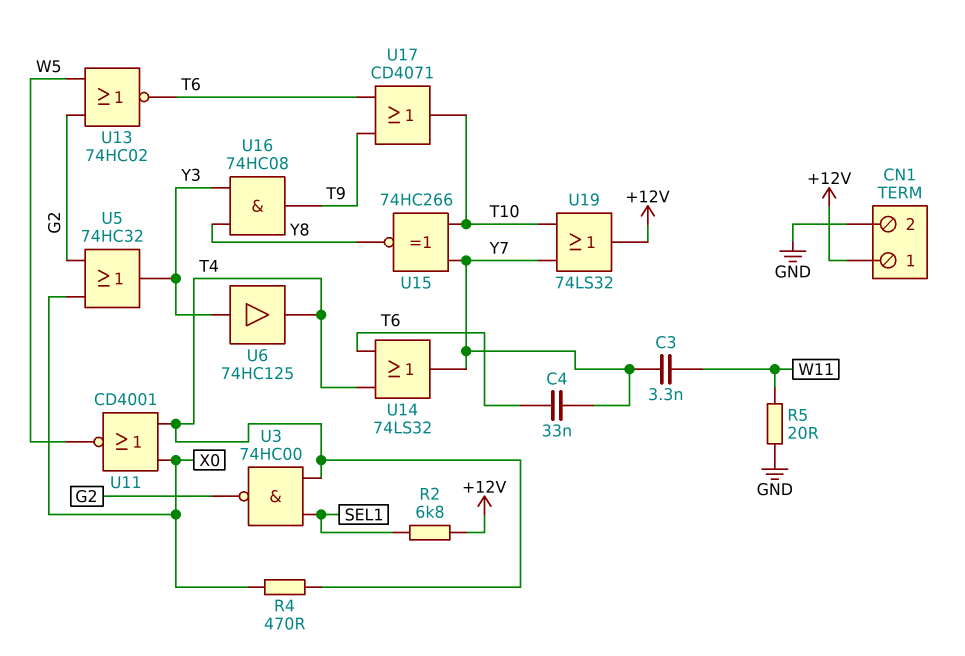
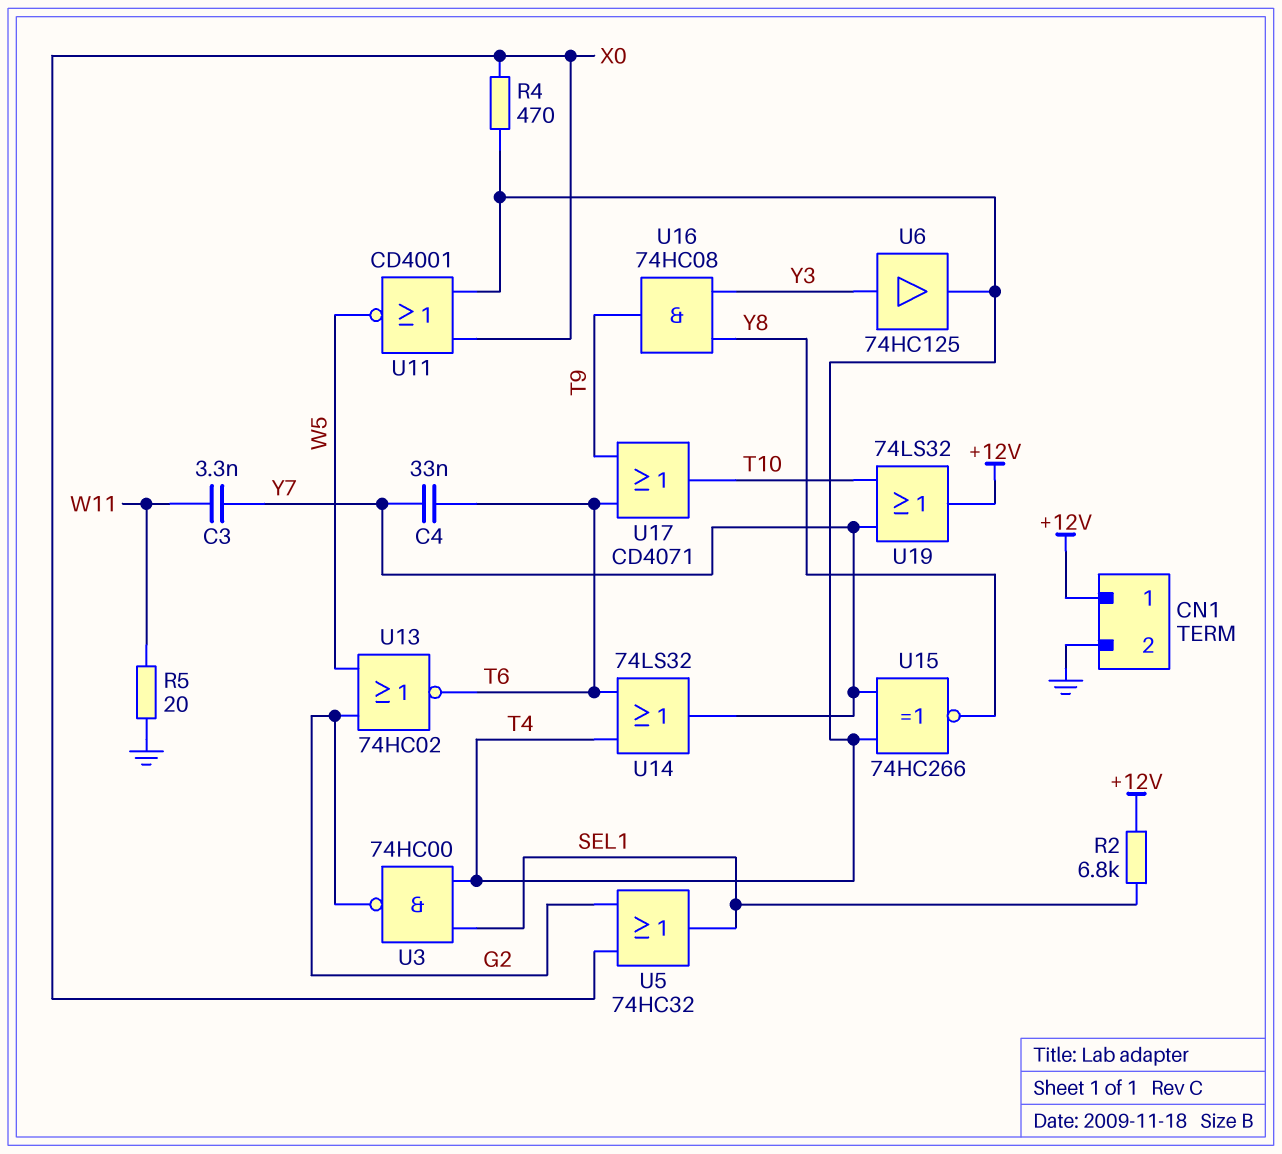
U5: OR 74HC32 (in G2, in X0, out Y3) -> OR 74HC32 (in G2, in X0, out SEL1)
U15: XNOR 74HC266 (in T10, in Y7, out Y8) -> XNOR 74HC266 (in T4, in Y7, out Y8)

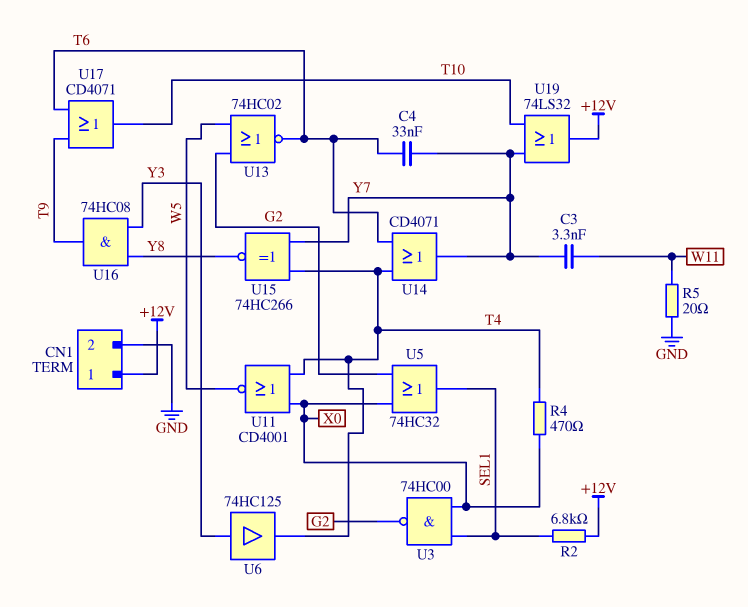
U3: NAND 74HC00 (in SEL1, in T4, out G2) -> NAND 74HC00 (in SEL1, in X0, out G2)
U14: OR 74LS32 (in T4, in T6, out Y7) -> OR CD4071 (in T4, in T6, out Y7)

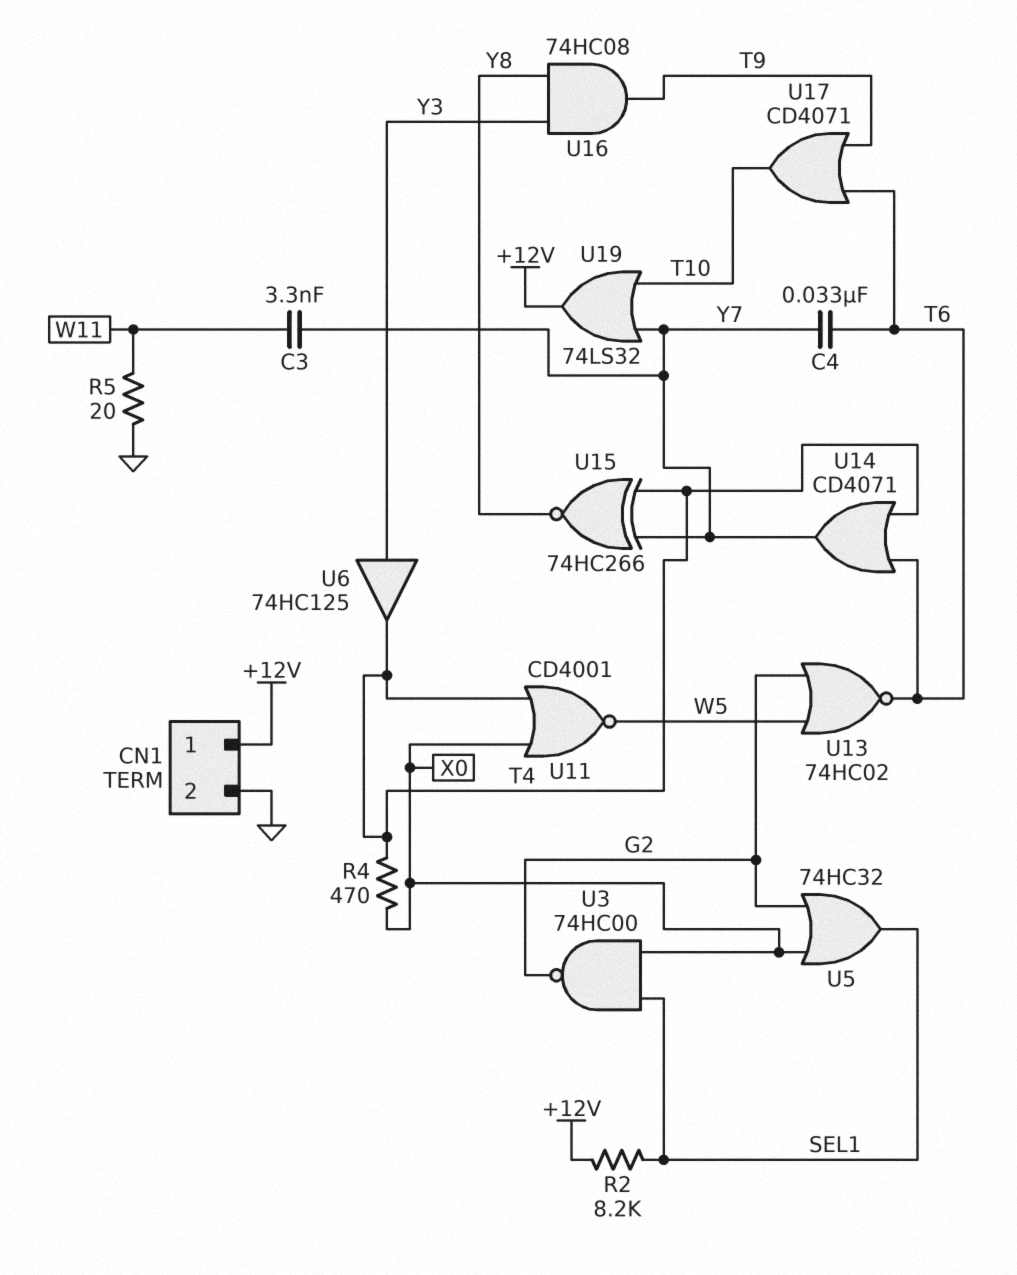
R2: 6.8k (+12V, SEL1) -> 8.2k (+12V, SEL1)

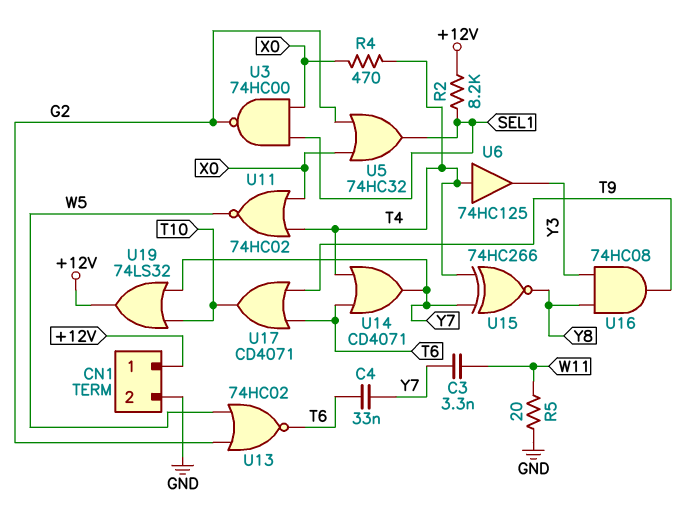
U6: buffer 74HC125 (in Y3, out T4) -> buffer 74HC125 (in T4, out Y3)
U11: NOR CD4001 (in T4, in X0, out W5) -> NOR 74HC02 (in T4, in X0, out W5)

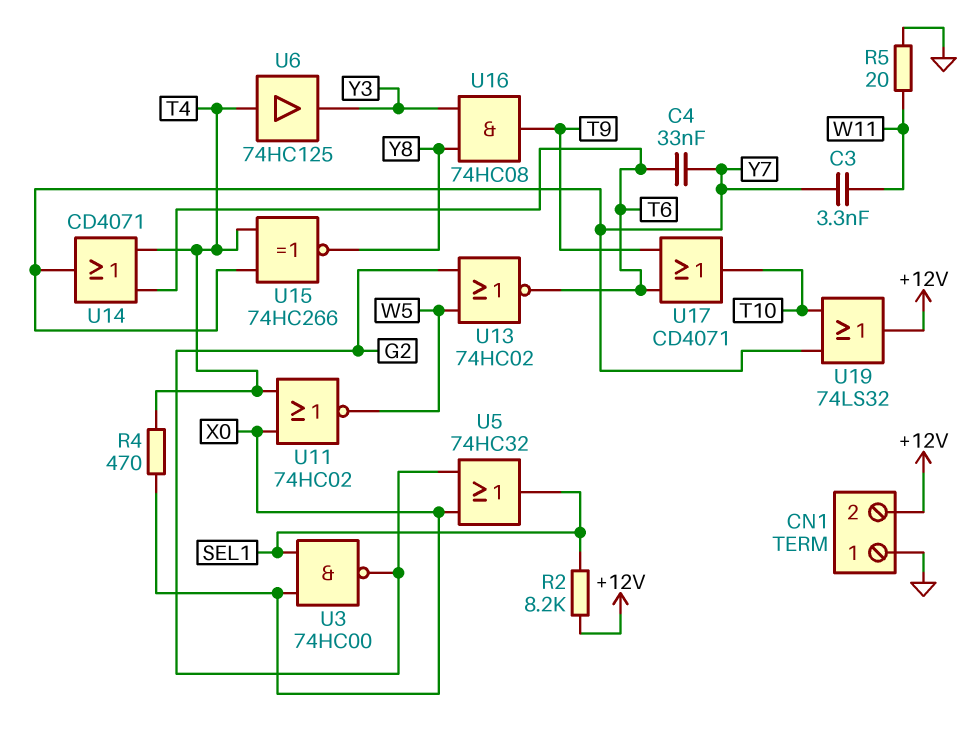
CN1 pin 1: +12V -> GND
CN1 pin 2: GND -> +12V

